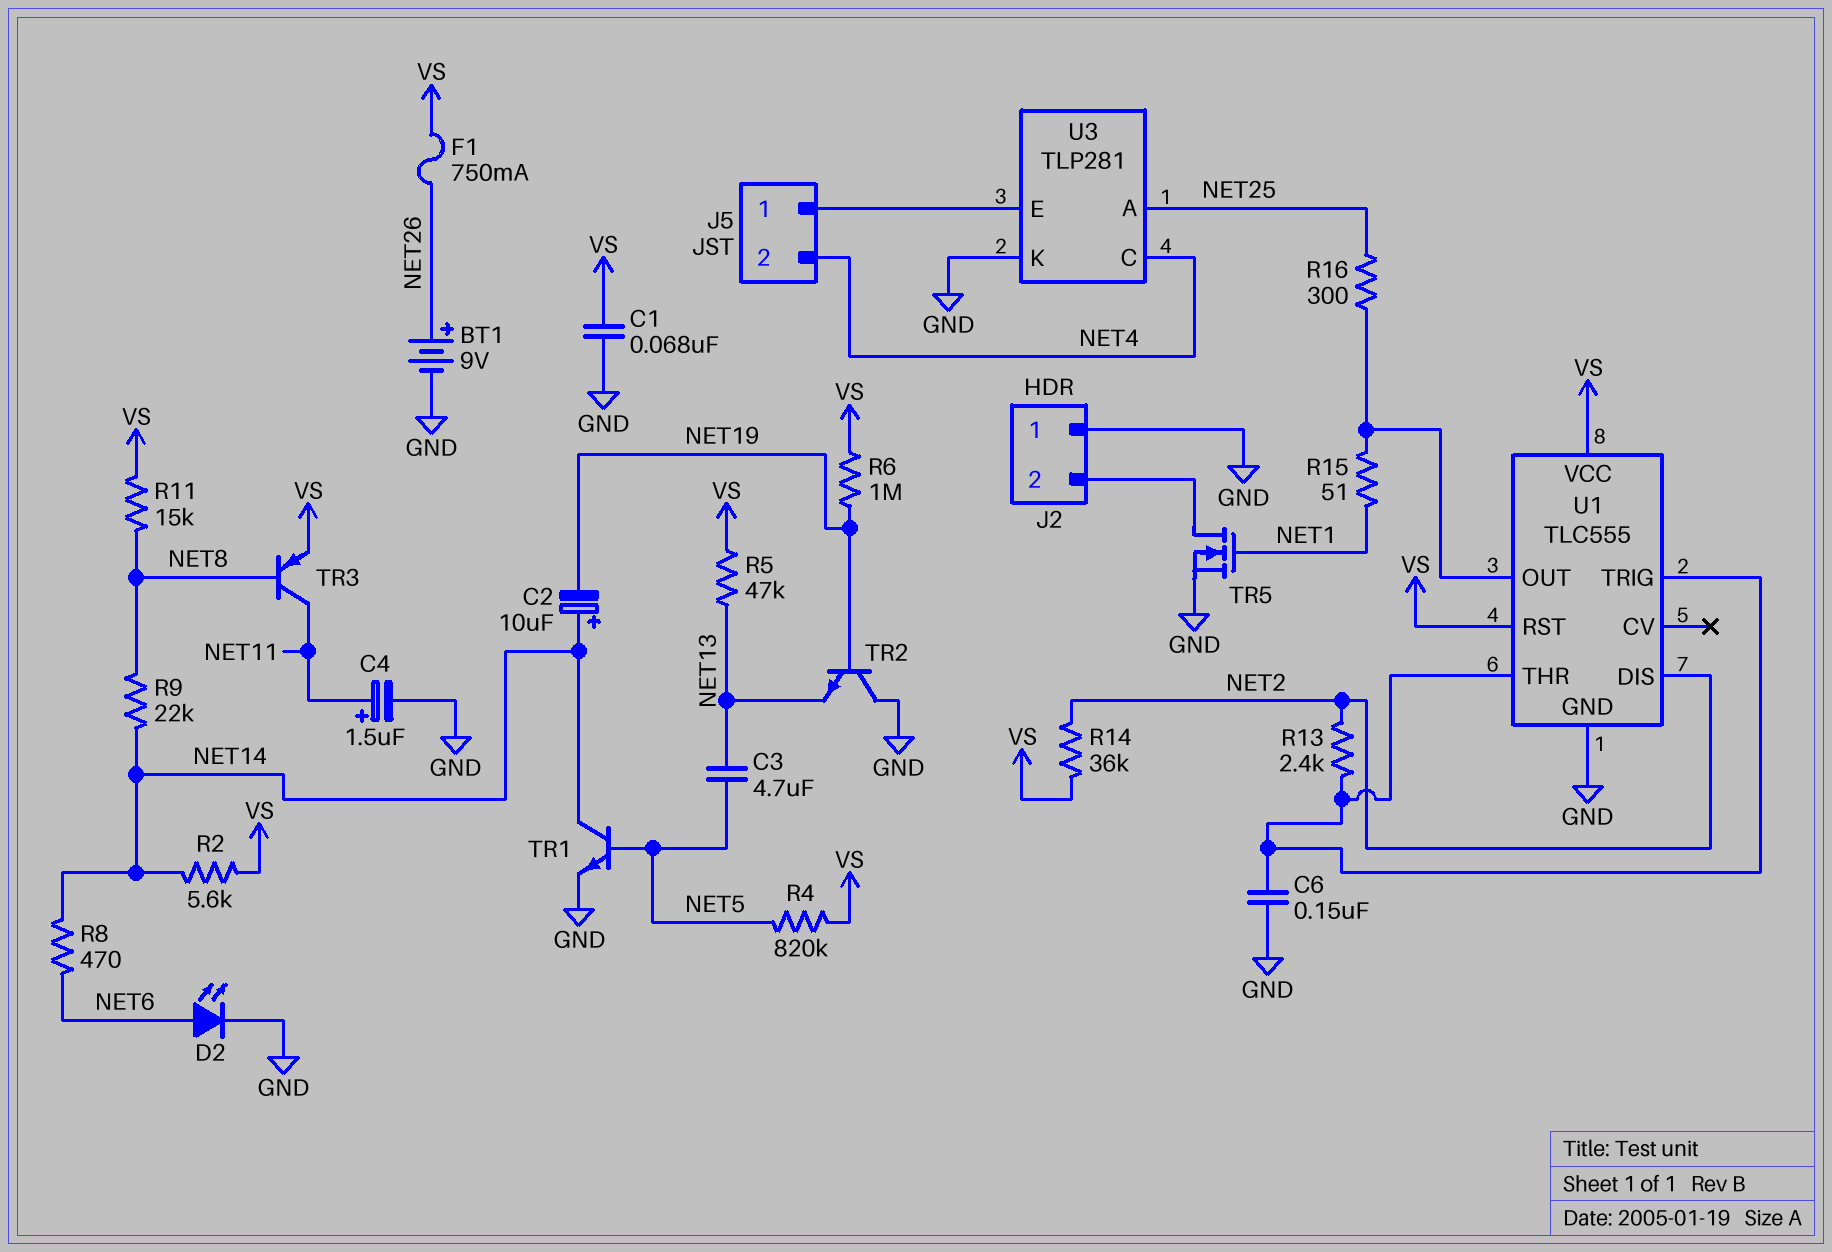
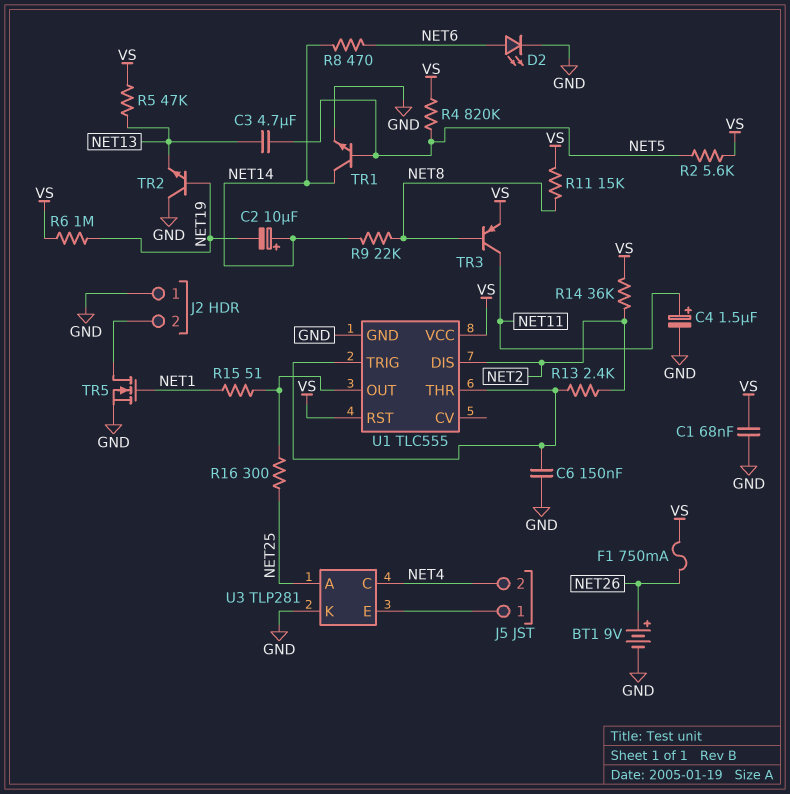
R2: 5.6k (NET14, VS) -> 5.6k (NET5, VS)

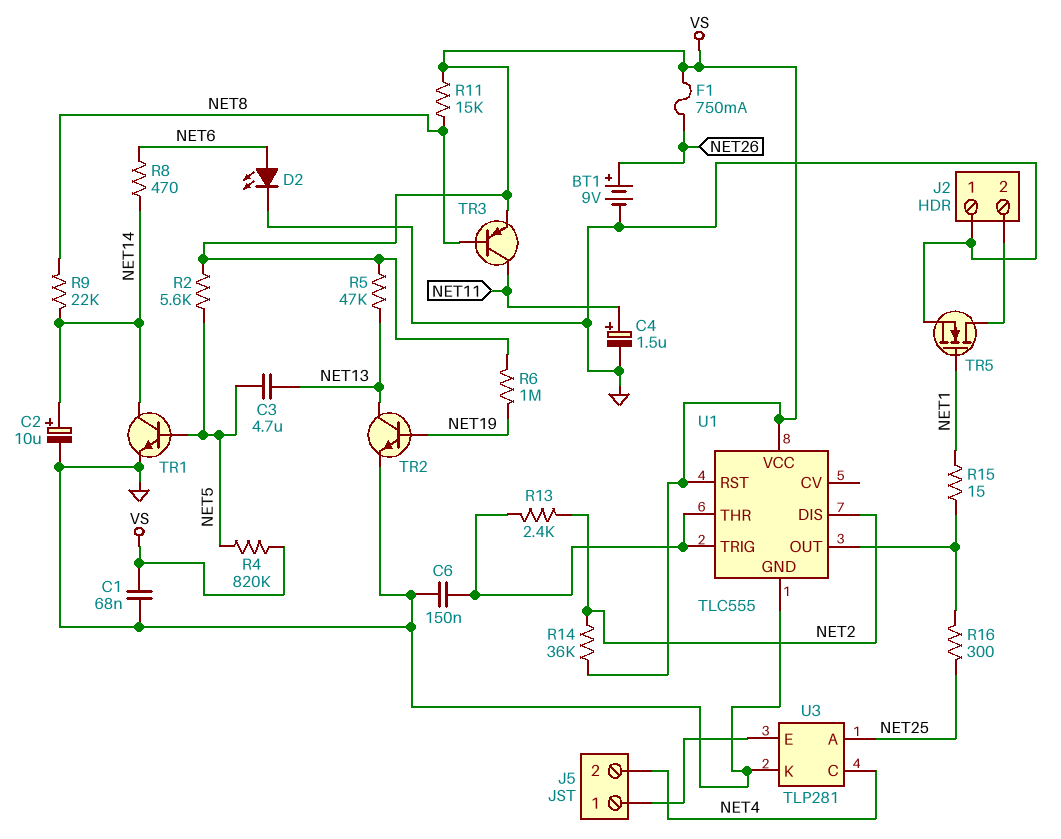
C2: 10uF (plus NET14, minus NET19) -> 10uF (plus NET14, minus GND)
R15: 51 (NET1, U1/OUT) -> 15 (NET1, U1/OUT)
TR2: NPN (B NET19, C GND, E NET13) -> NPN (B NET19, C NET13, E GND)

